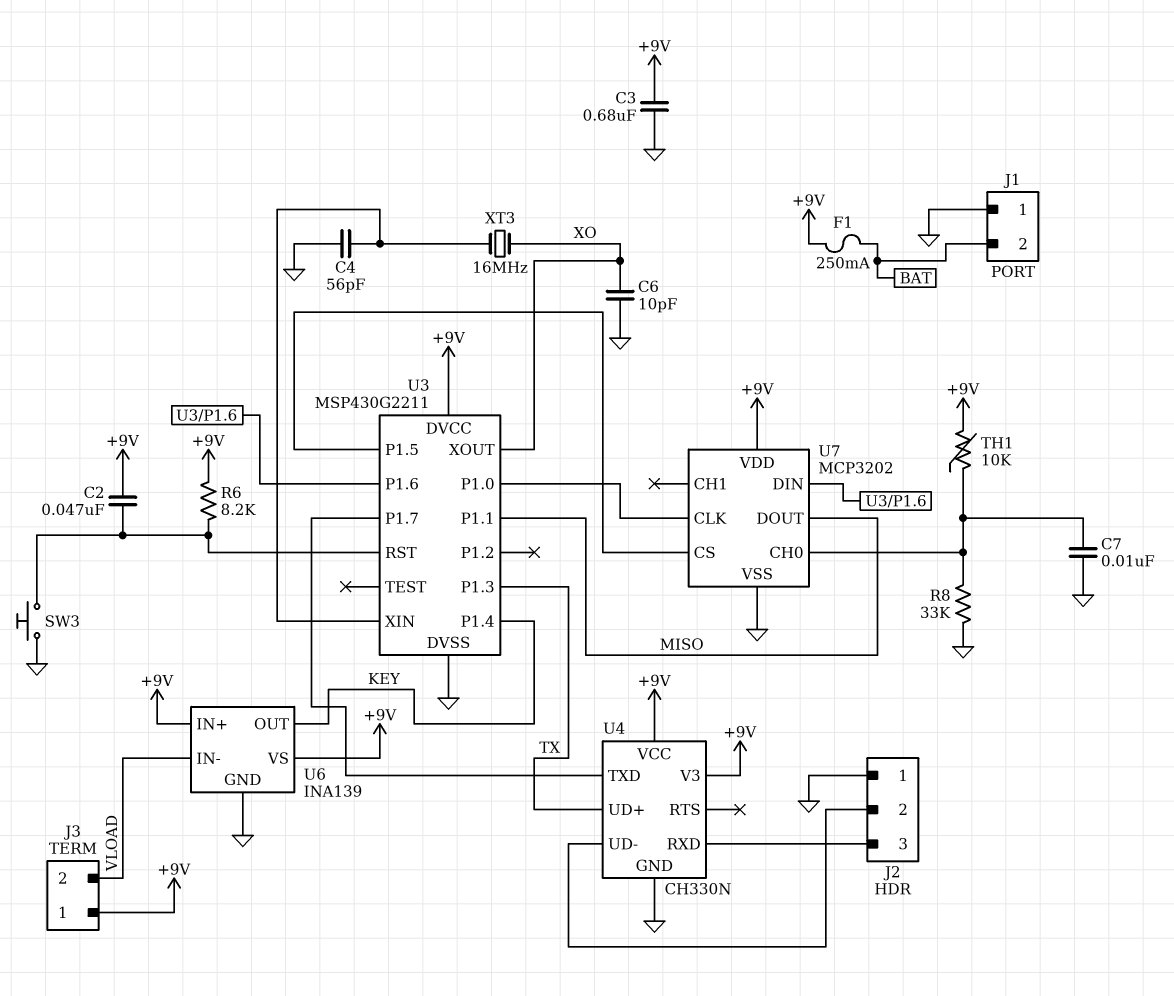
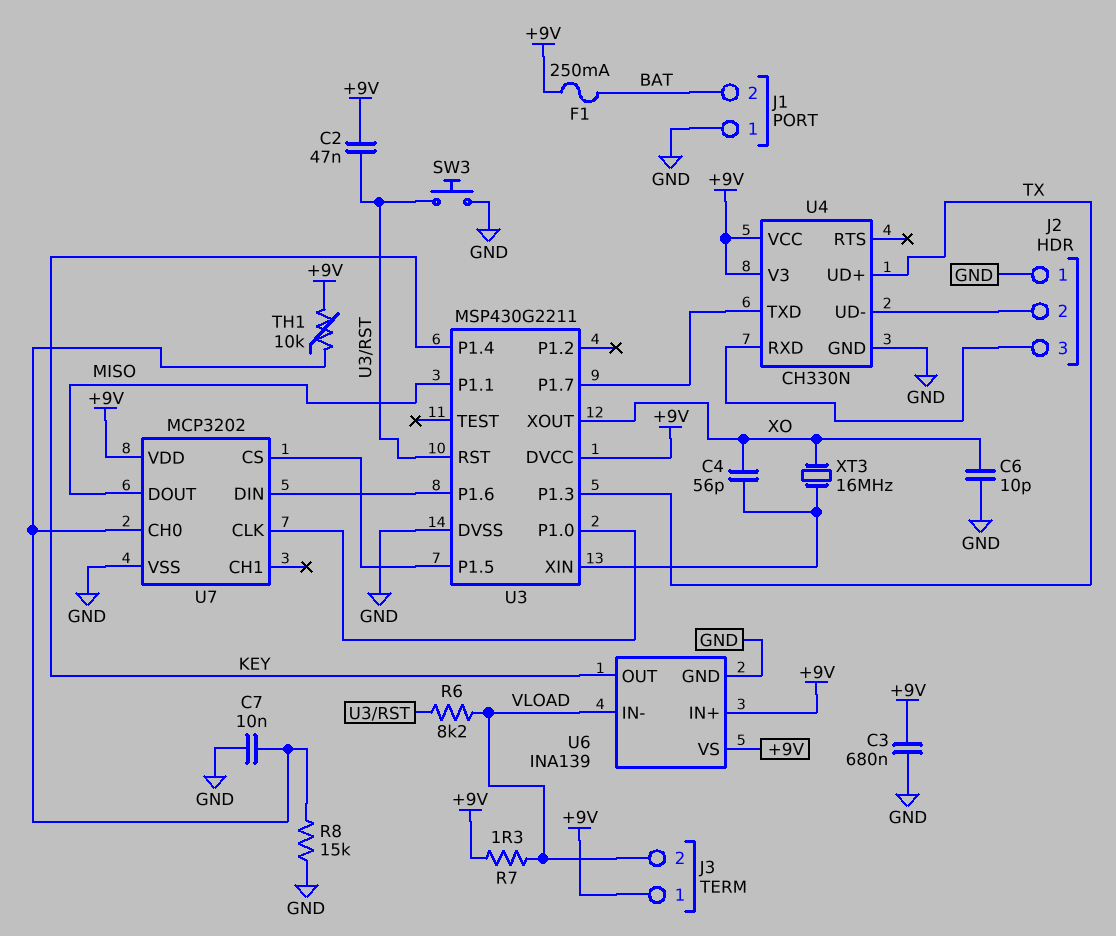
C4: 56pF (GND, U3/XIN) -> 56pF (U3/XIN, XO)
R6: 8.2k (+9V, U3/RST) -> 8.2k (U3/RST, VLOAD)
R7: none -> 1.3 (+9V, VLOAD)
R8: 33k (GND, U7/CH0) -> 15k (GND, U7/CH0)

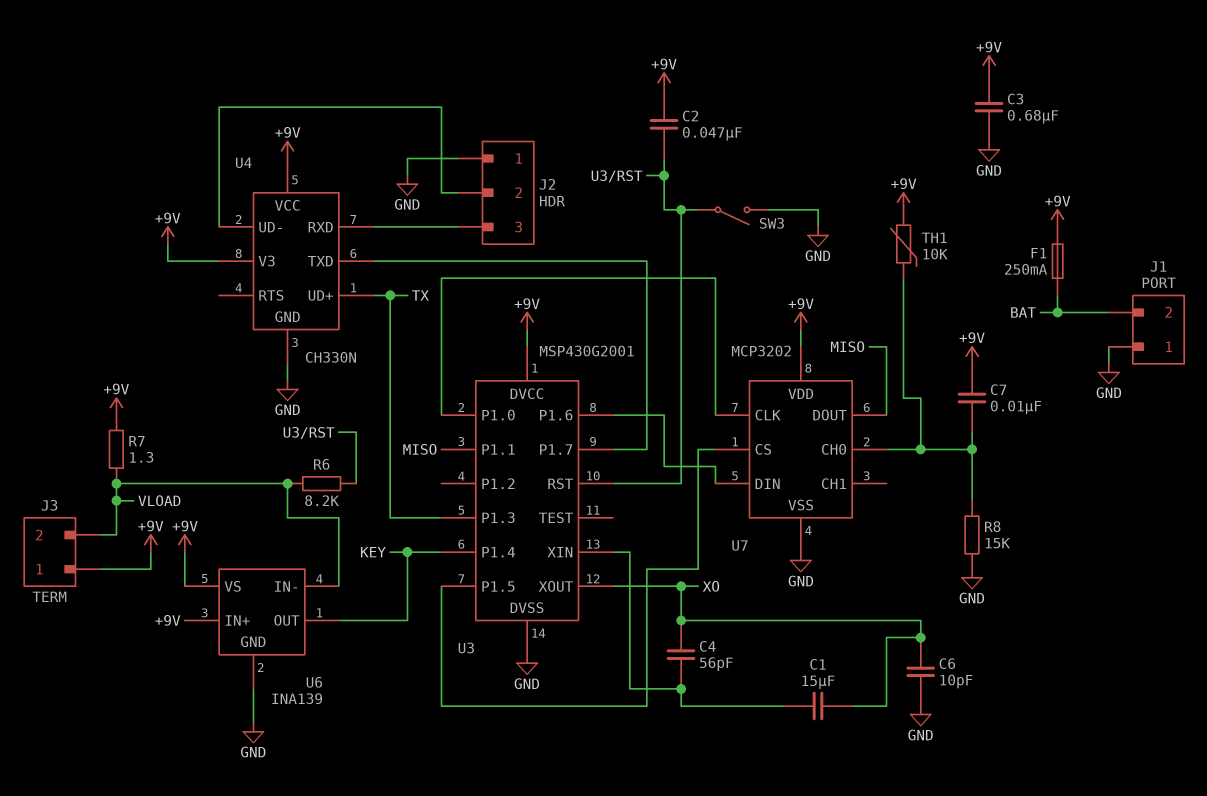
C1: none -> 15uF (U3/XIN, XO)
C7: 10nF (GND, U7/CH0) -> 10nF (+9V, U7/CH0)
SW3: button (GND, U3/RST) -> switch (GND, U3/RST)
U3: MSP430G2211 -> MSP430G2001
XT3: 16MHz (U3/XIN, XO) -> none

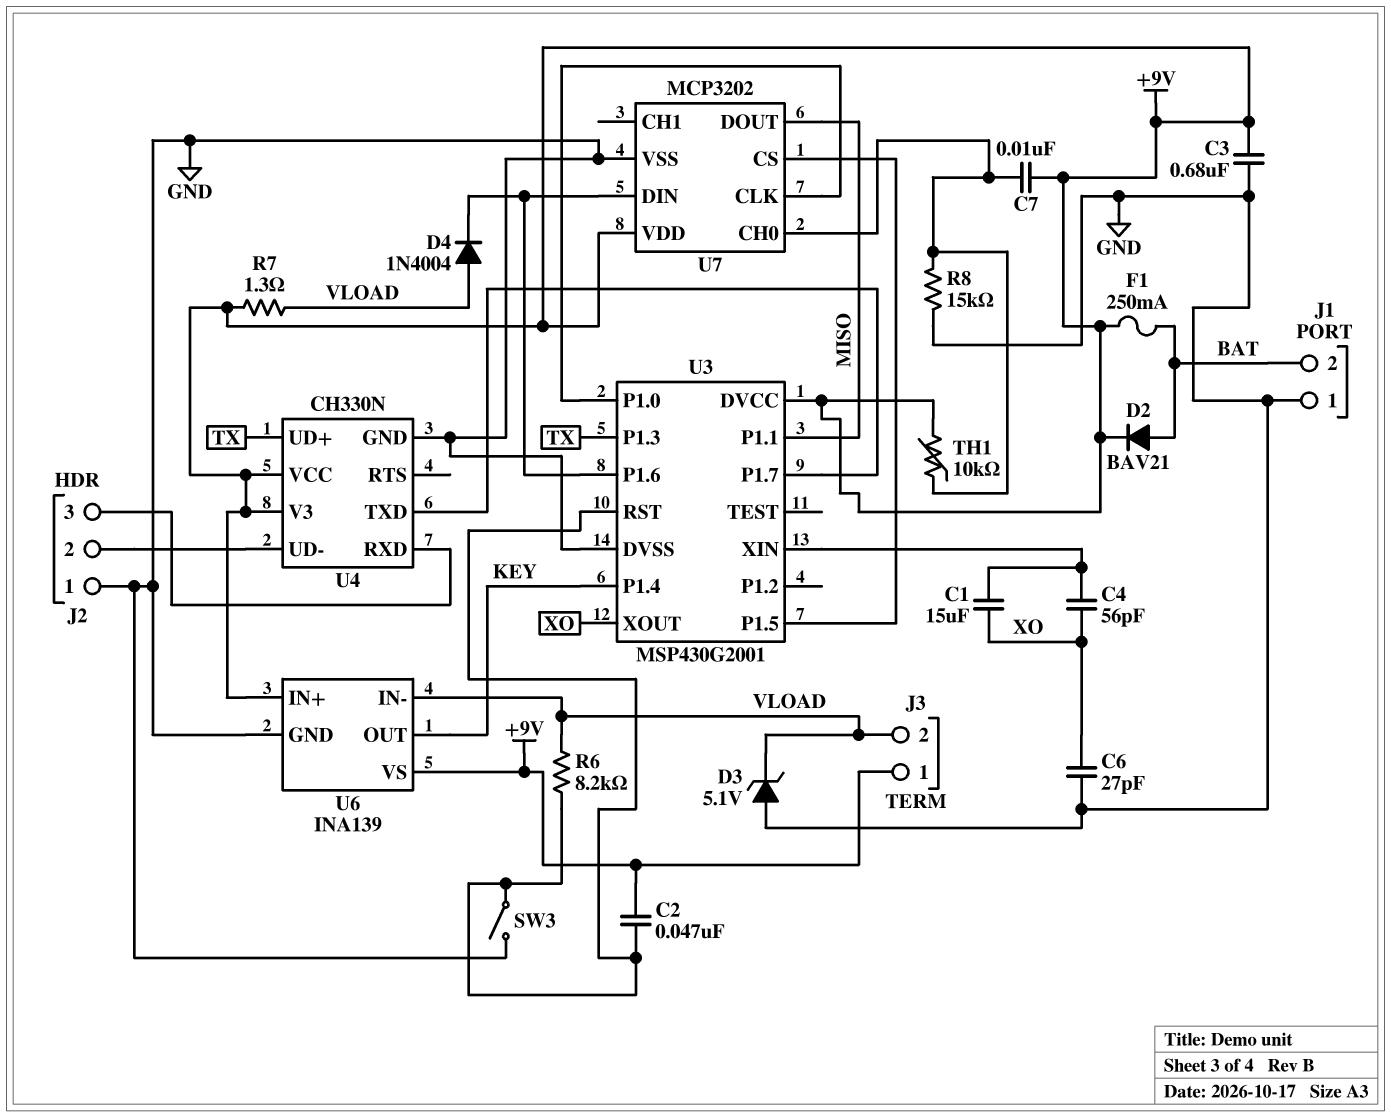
C6: 10pF (GND, XO) -> 27pF (GND, XO)
D2: none -> diode BAV21 (A BAT, K +9V)
D3: none -> zener 5.1V (A GND, K VLOAD)
D4: none -> diode 1N4004 (A VLOAD, K U3/P1.6)

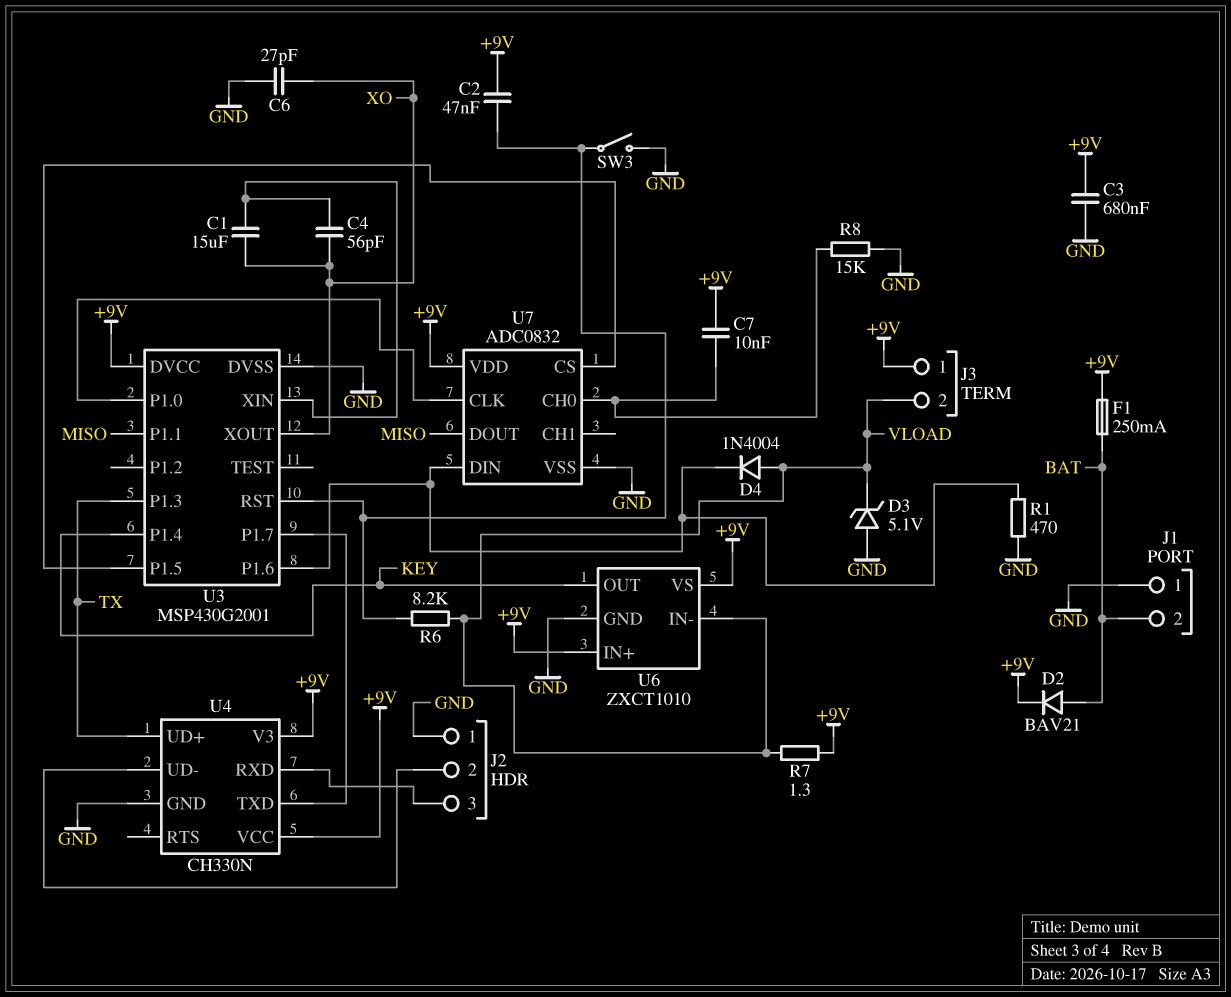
R1: none -> 470 (GND, U3/P1.6)
TH1: 10k (+9V, U7/CH0) -> none
U6: INA139 -> ZXCT1010
U7: MCP3202 -> ADC0832

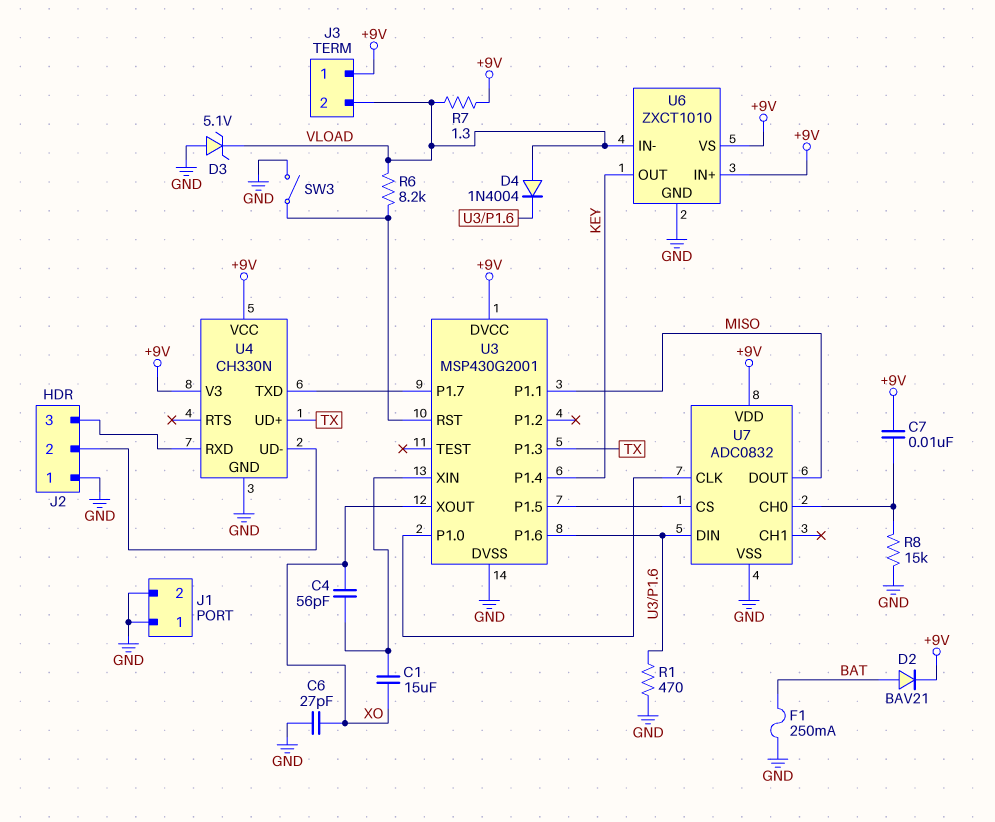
C2: 47nF (+9V, U3/RST) -> none
C3: 680nF (+9V, GND) -> none
F1: 250mA (+9V, BAT) -> 250mA (BAT, GND)
J1 pin 2: BAT -> GND

